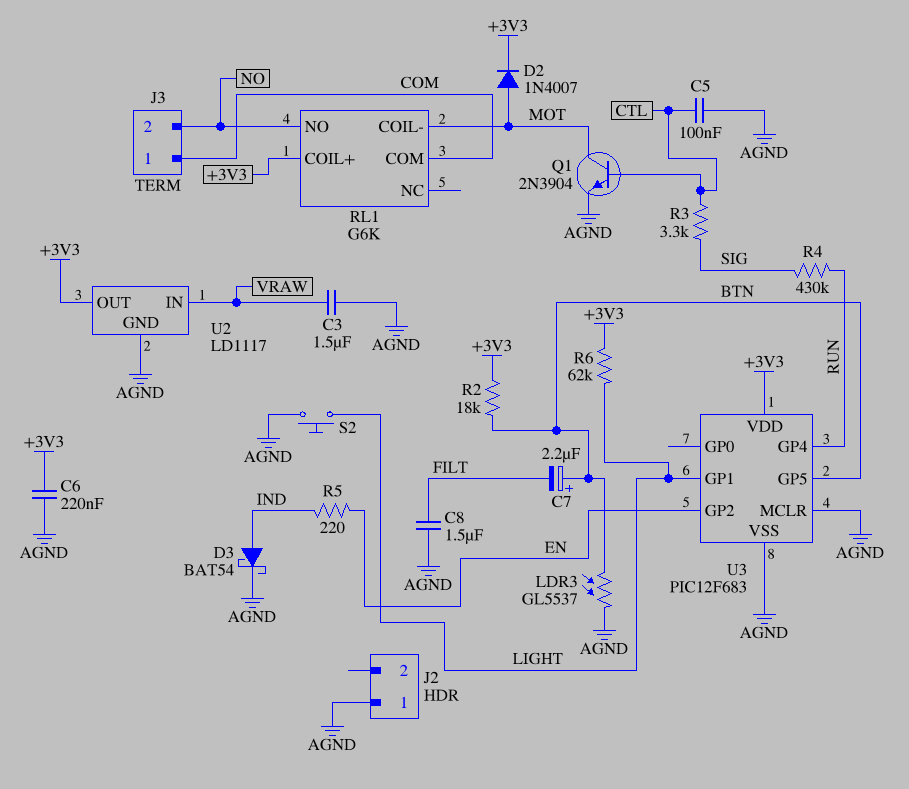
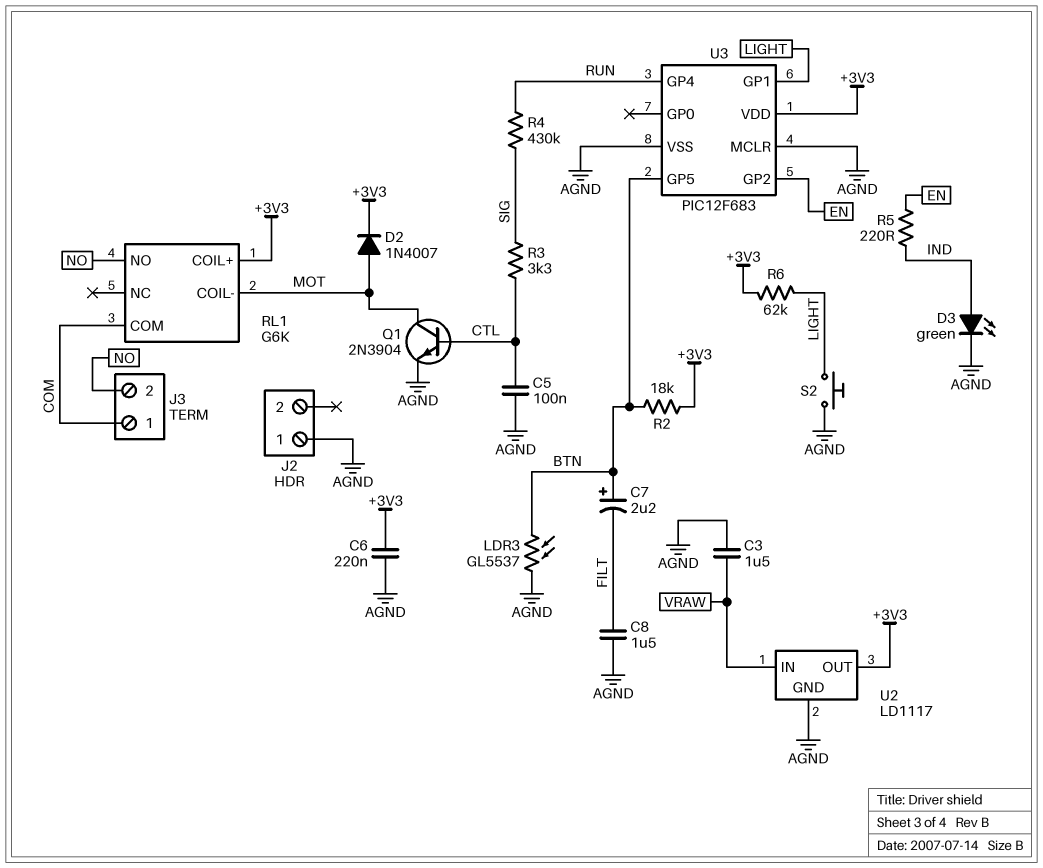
D3: schottky BAT54 (A IND, K AGND) -> LED green (A IND, K AGND)

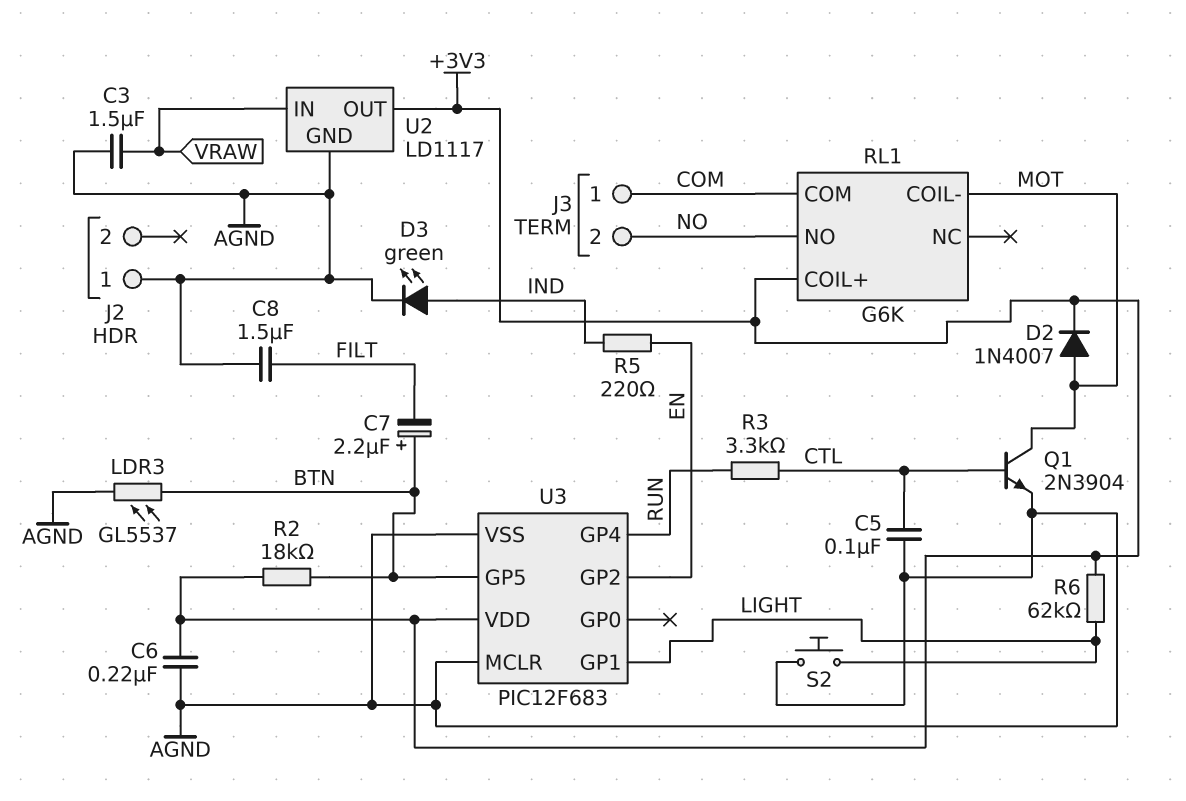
R3: 3.3k (CTL, SIG) -> 3.3k (CTL, RUN)
R4: 430k (RUN, SIG) -> none

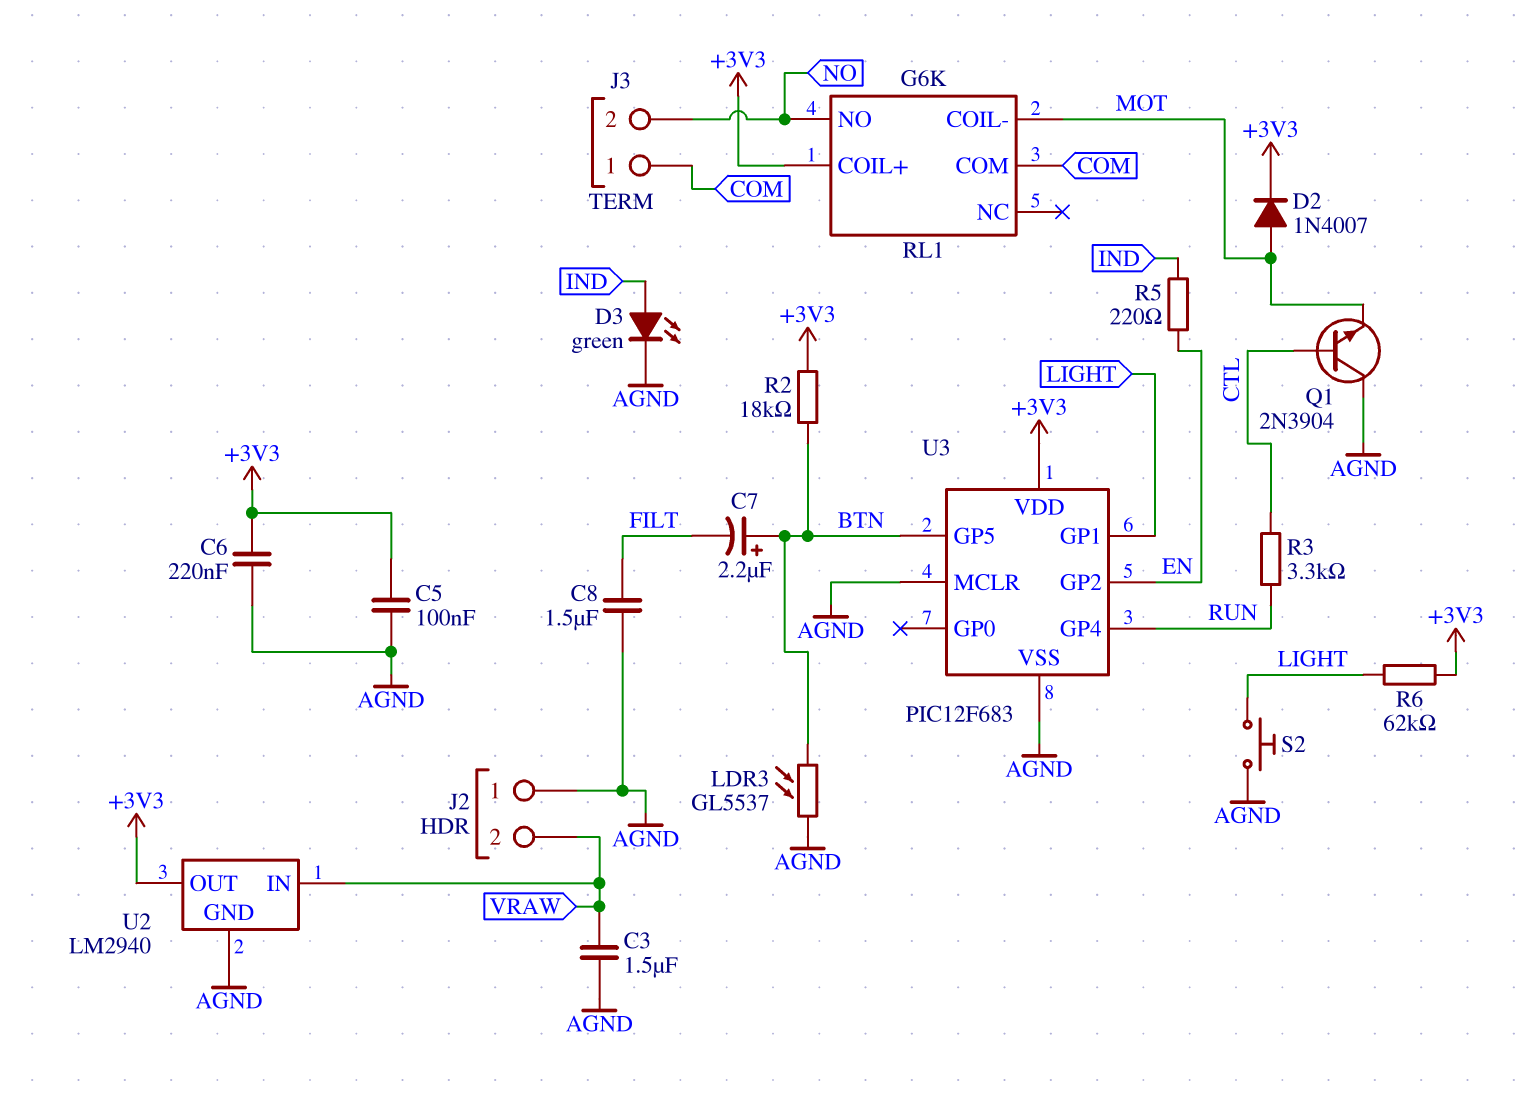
C5: 100nF (AGND, CTL) -> 100nF (+3V3, AGND)
J2 pin 2: none -> VRAW
Q1: NPN 2N3904 (B CTL, C MOT, E AGND) -> NPN 2N3904 (B CTL, C AGND, E MOT)
U2: LD1117 -> LM2940

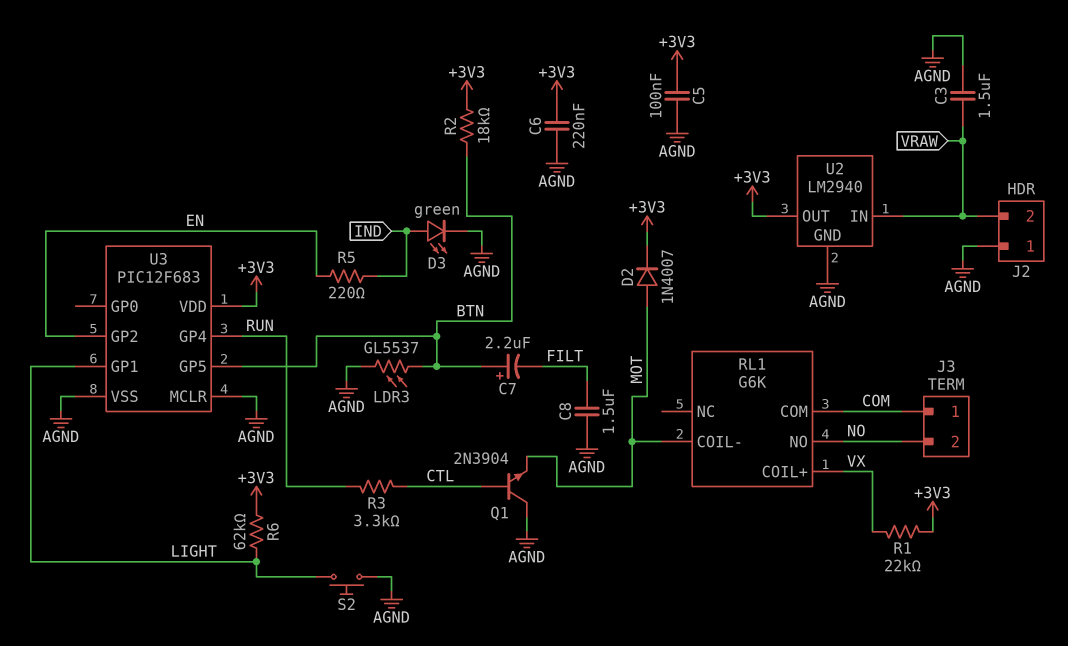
R1: none -> 22k (+3V3, VX)
RL1 pin COIL+: +3V3 -> VX

